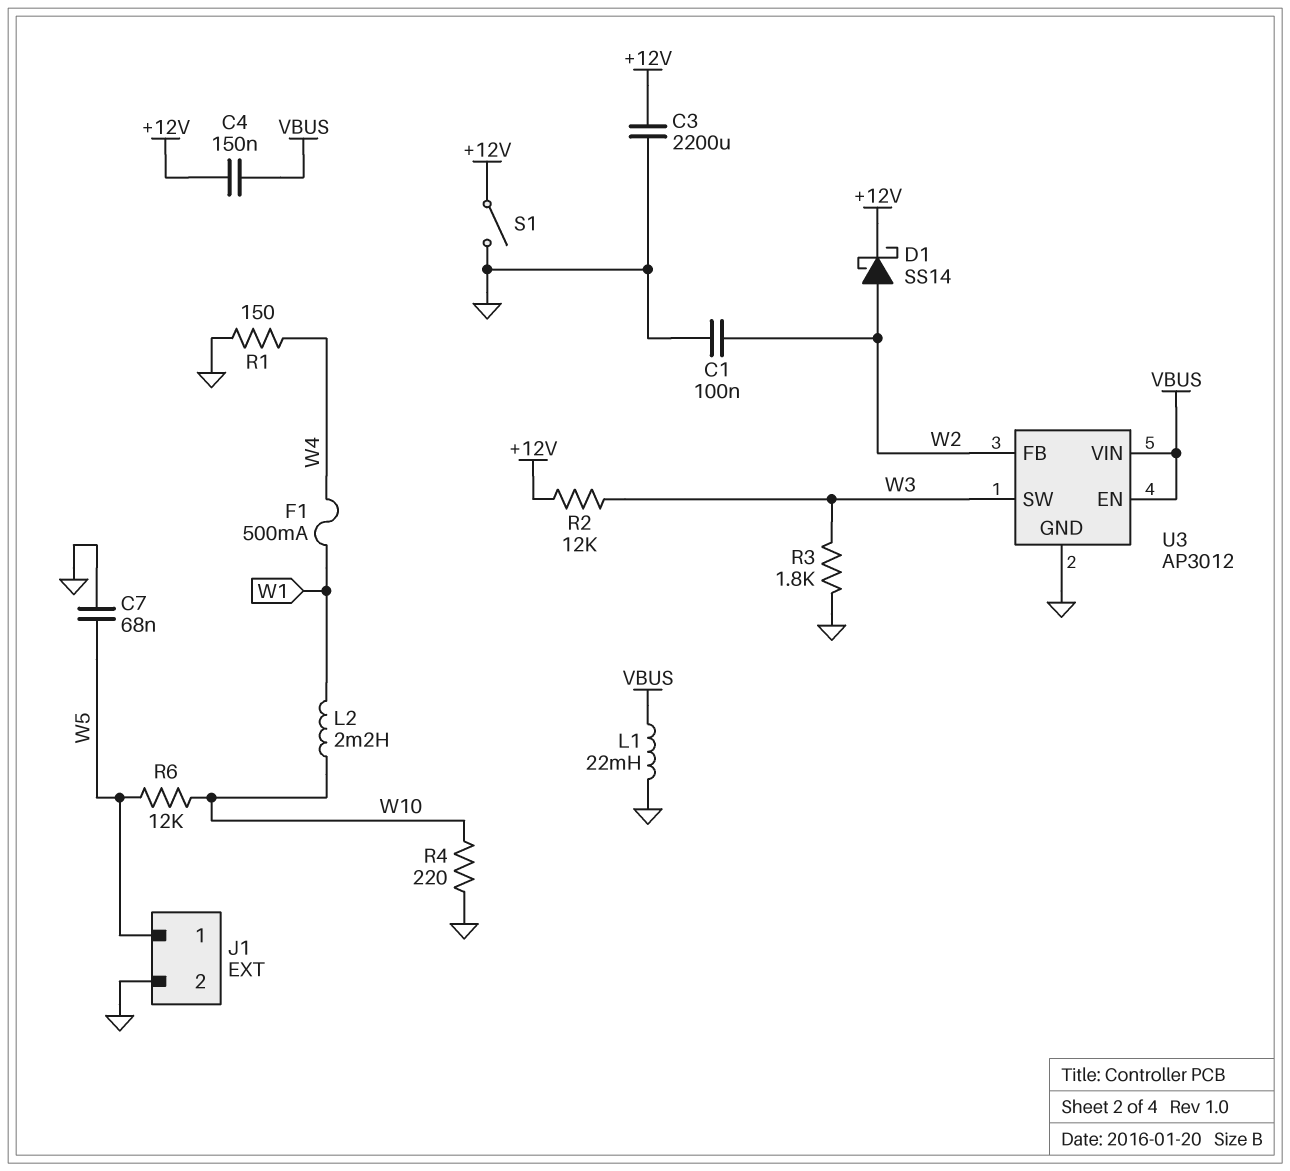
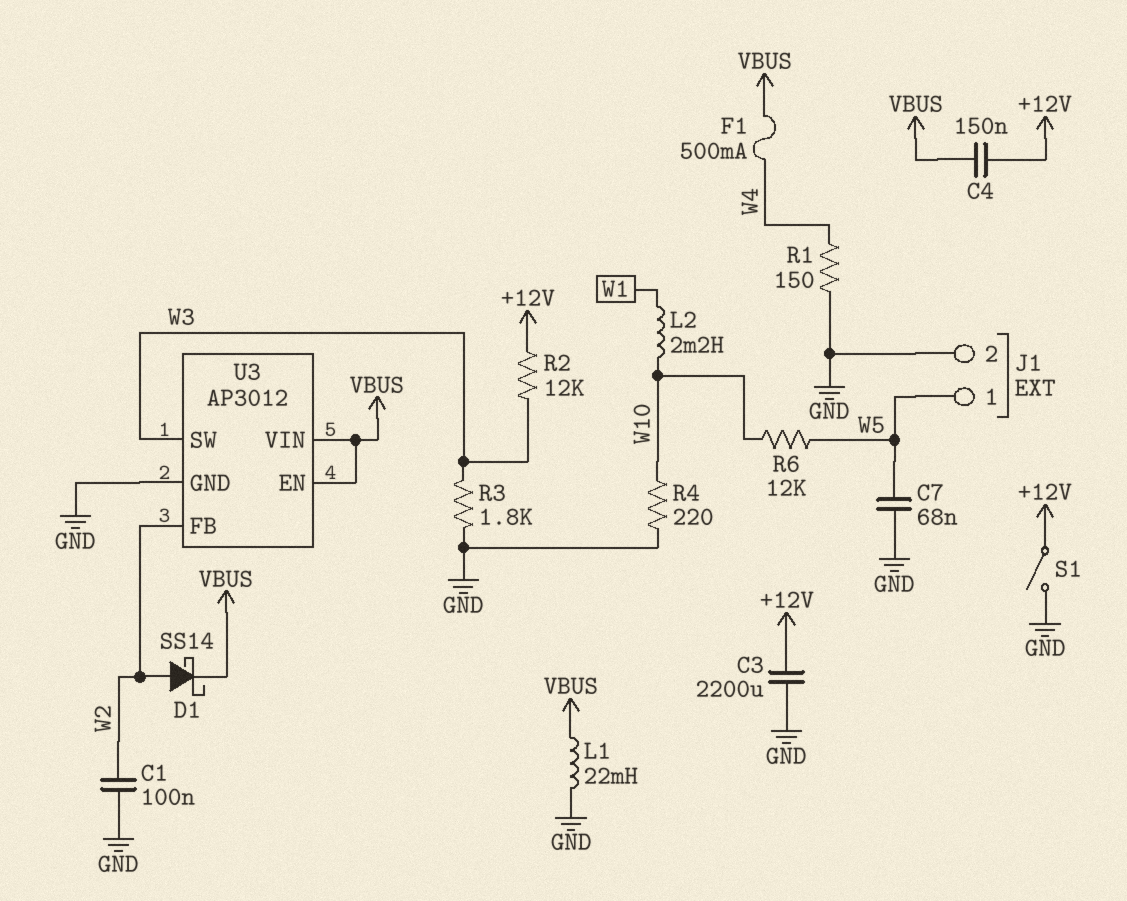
D1: schottky SS14 (A W2, K +12V) -> schottky SS14 (A W2, K VBUS)
F1: 500mA (W1, W4) -> 500mA (VBUS, W4)

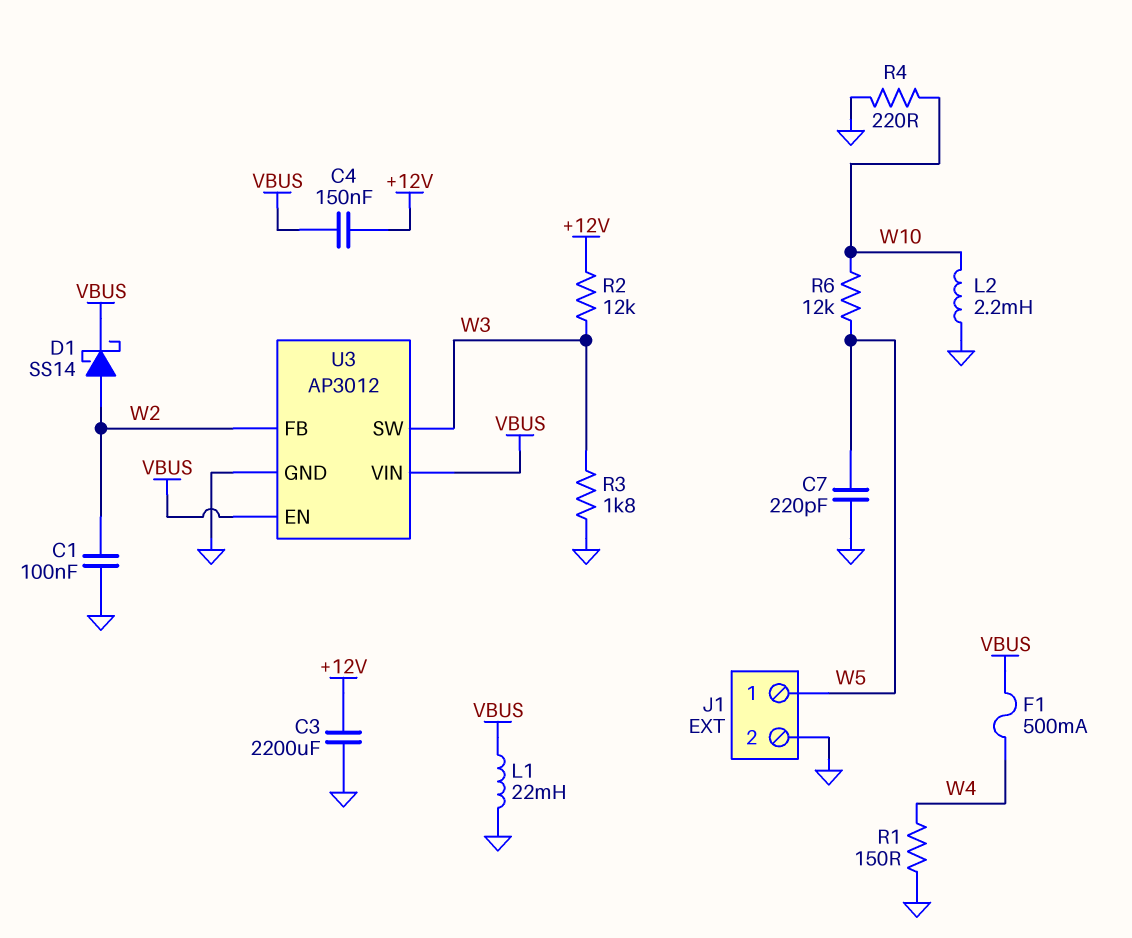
C7: 68nF (GND, W5) -> 220pF (GND, W5)
L2: 2.2mH (W1, W10) -> 2.2mH (GND, W10)
S1: switch (+12V, GND) -> none

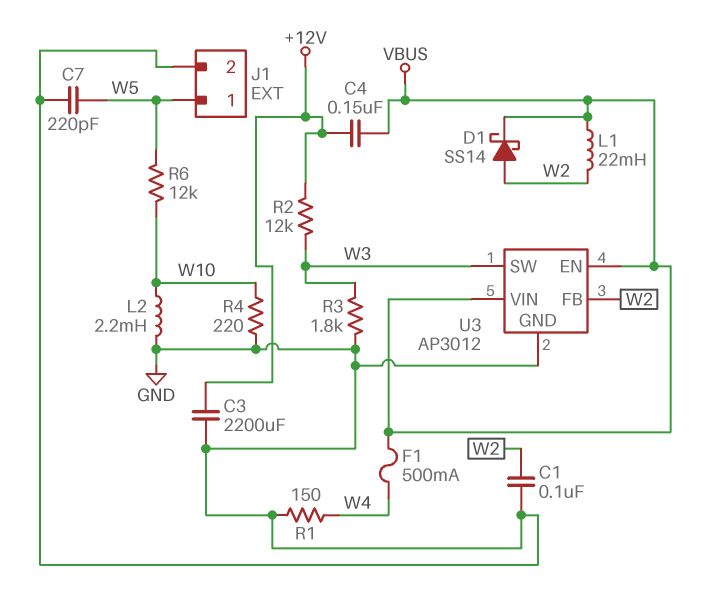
L1: 22mH (GND, VBUS) -> 22mH (VBUS, W2)

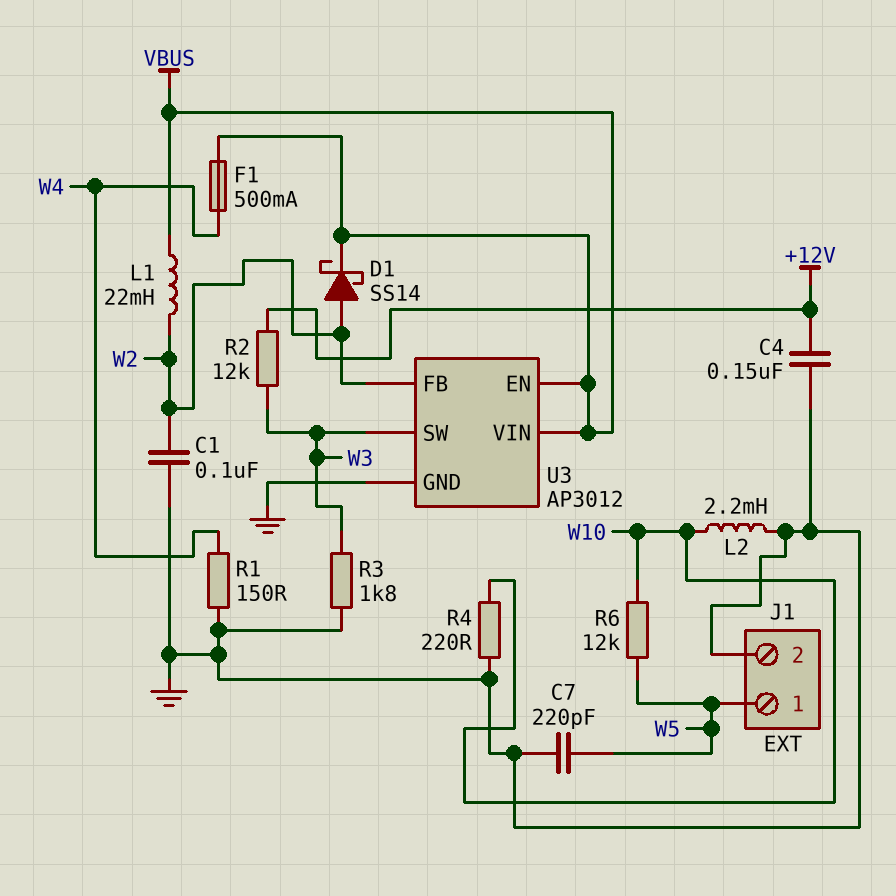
C3: 2200uF (+12V, GND) -> none
C4: 150nF (+12V, VBUS) -> 150nF (+12V, GND)

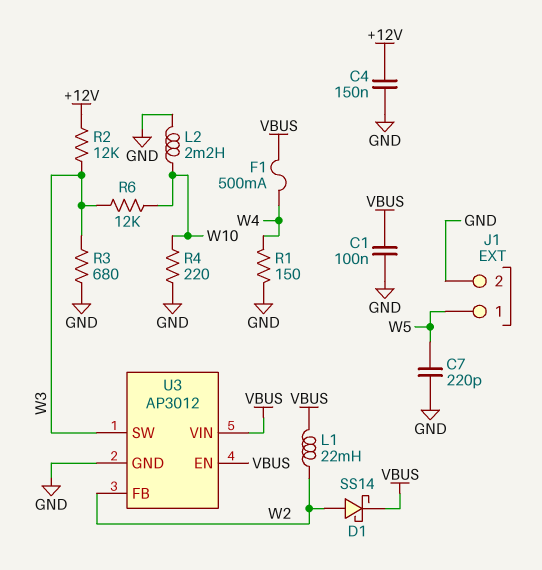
C1: 100nF (GND, W2) -> 100nF (GND, VBUS)
R3: 1.8k (GND, W3) -> 680 (GND, W3)
R6: 12k (W5, W10) -> 12k (W3, W10)

